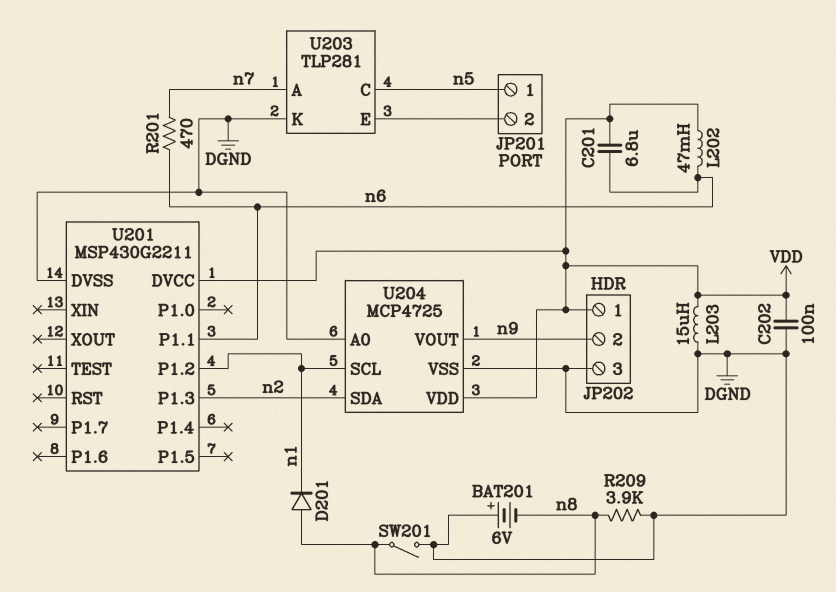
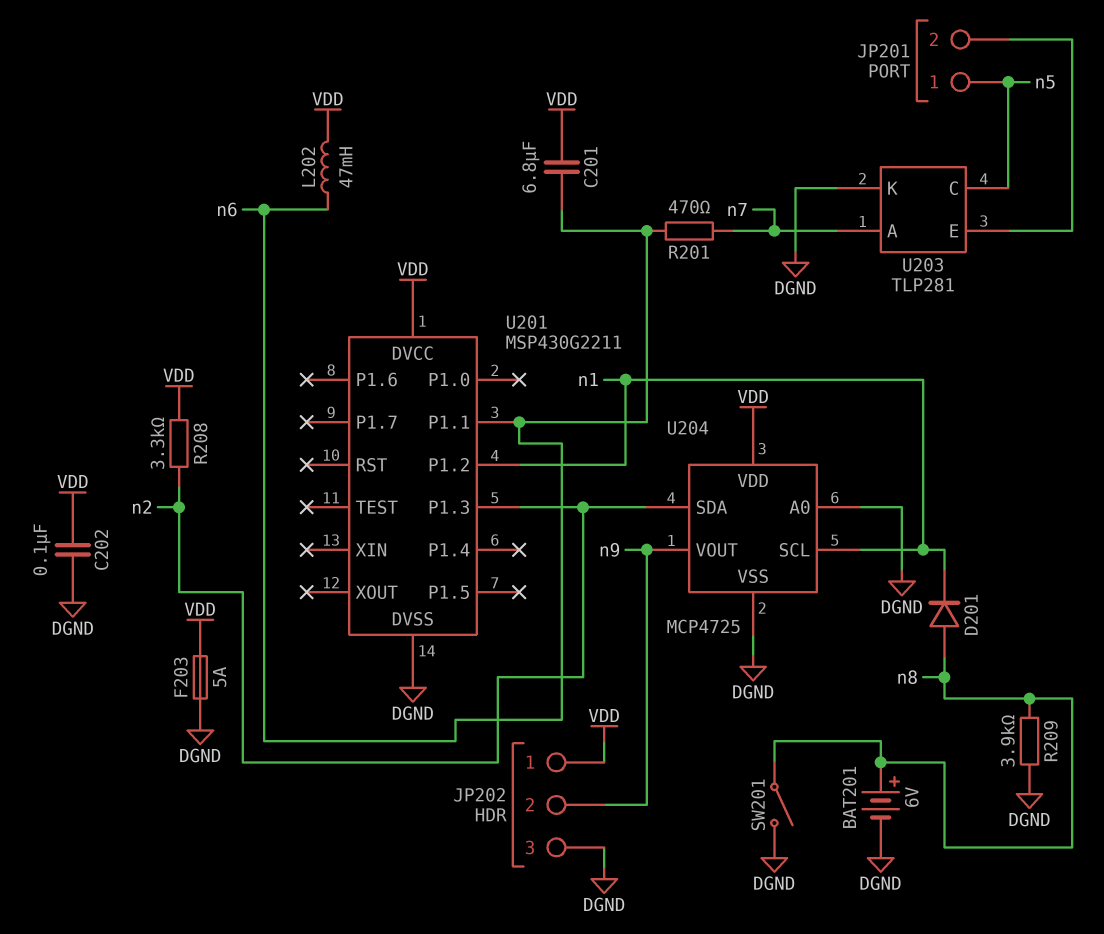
BAT201: 6V (plus DGND, minus n8) -> 6V (plus n8, minus DGND)
F203: none -> 5A (DGND, VDD)
L203: 15uH (DGND, VDD) -> none
R208: none -> 3.3k (VDD, n2)

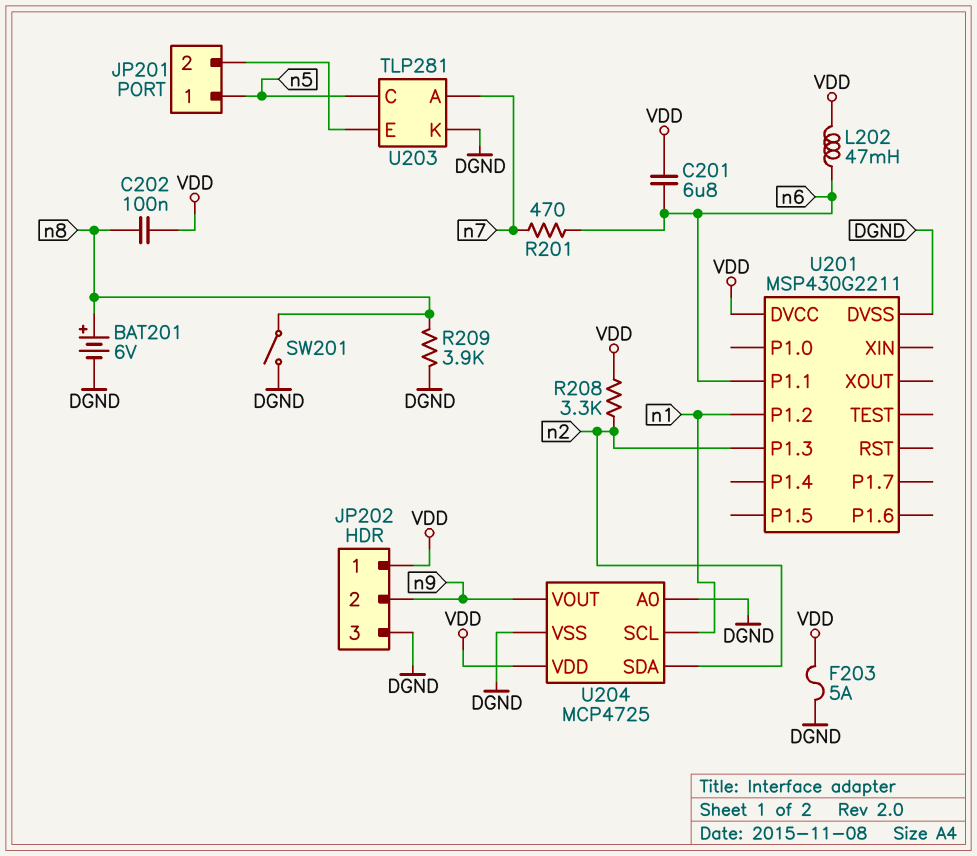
C202: 100nF (DGND, VDD) -> 100nF (VDD, n8)
D201: diode (A n8, K n1) -> none

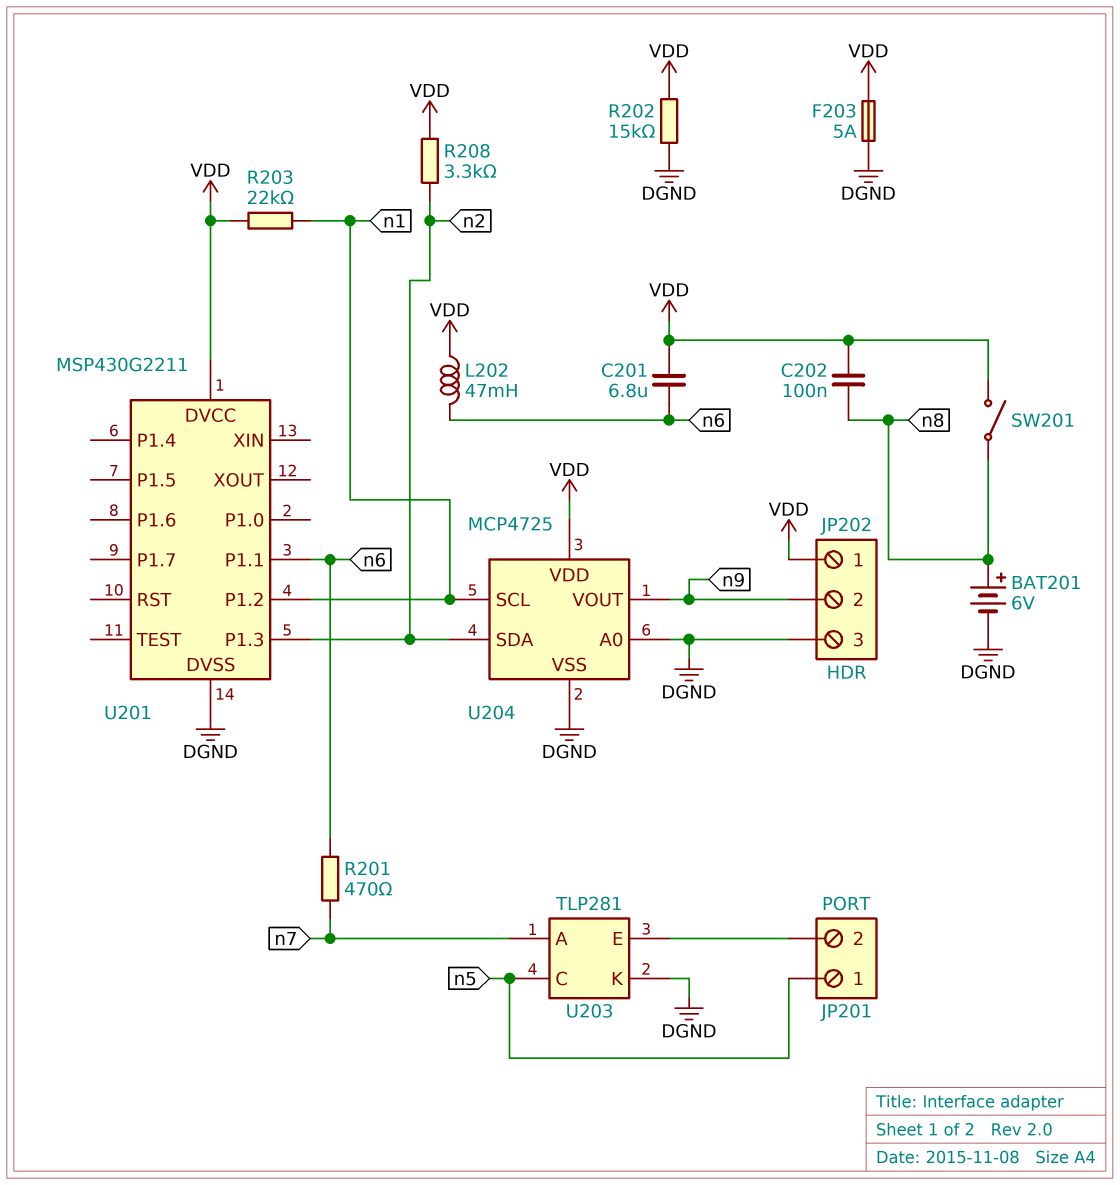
R202: none -> 15k (DGND, VDD)
R203: none -> 22k (VDD, n1)
R209: 3.9k (DGND, n8) -> none
SW201: switch (DGND, n8) -> switch (VDD, n8)

